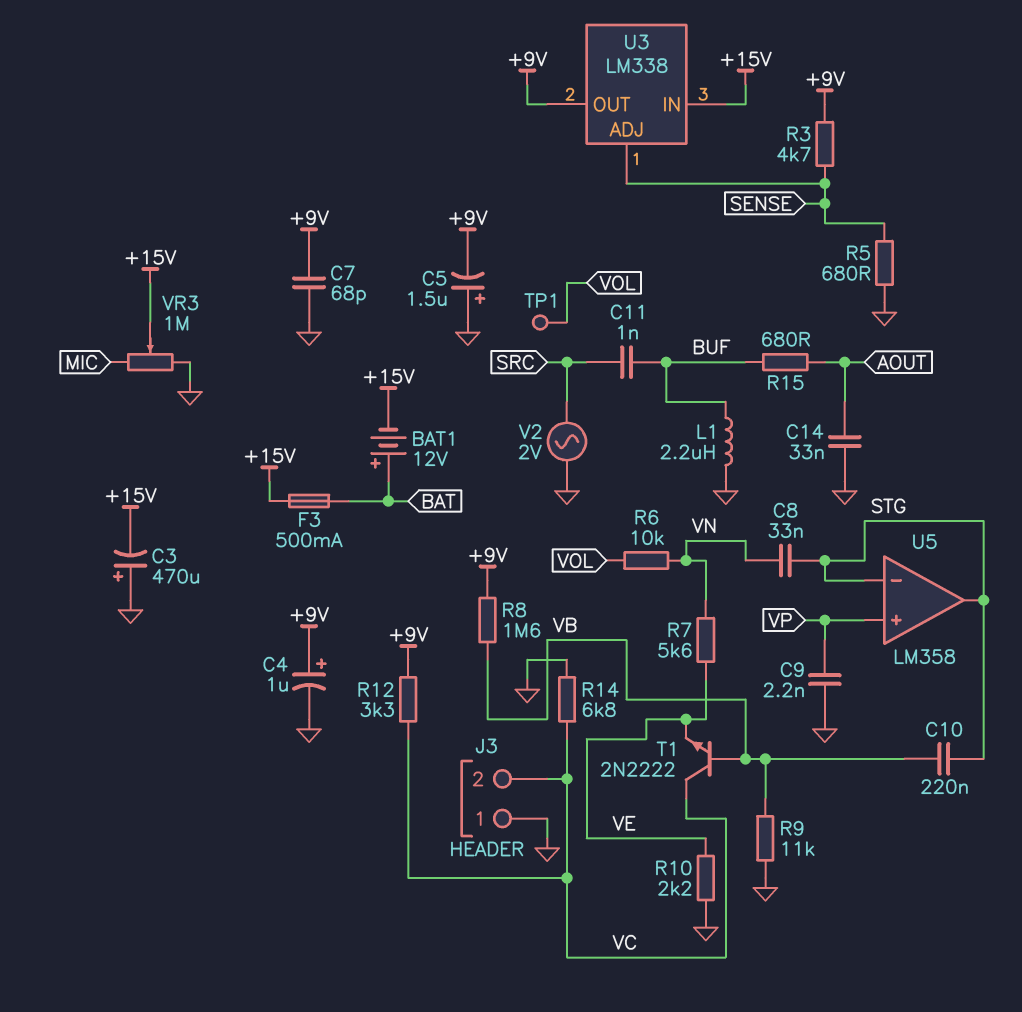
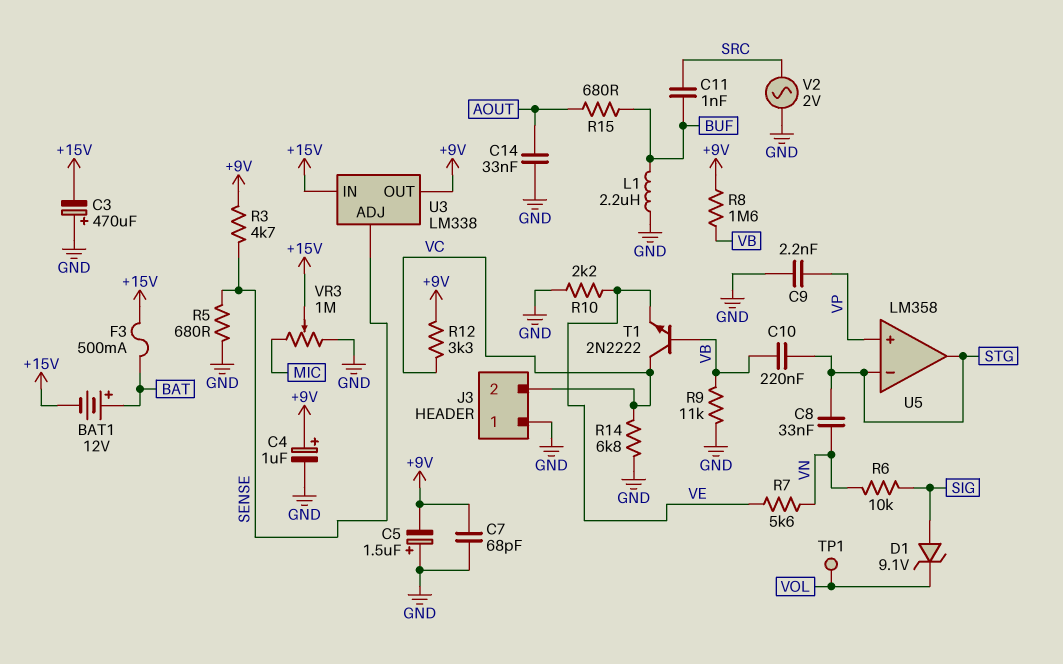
D1: none -> zener 9.1V (A SIG, K VOL)
R6: 10k (VN, VOL) -> 10k (SIG, VN)

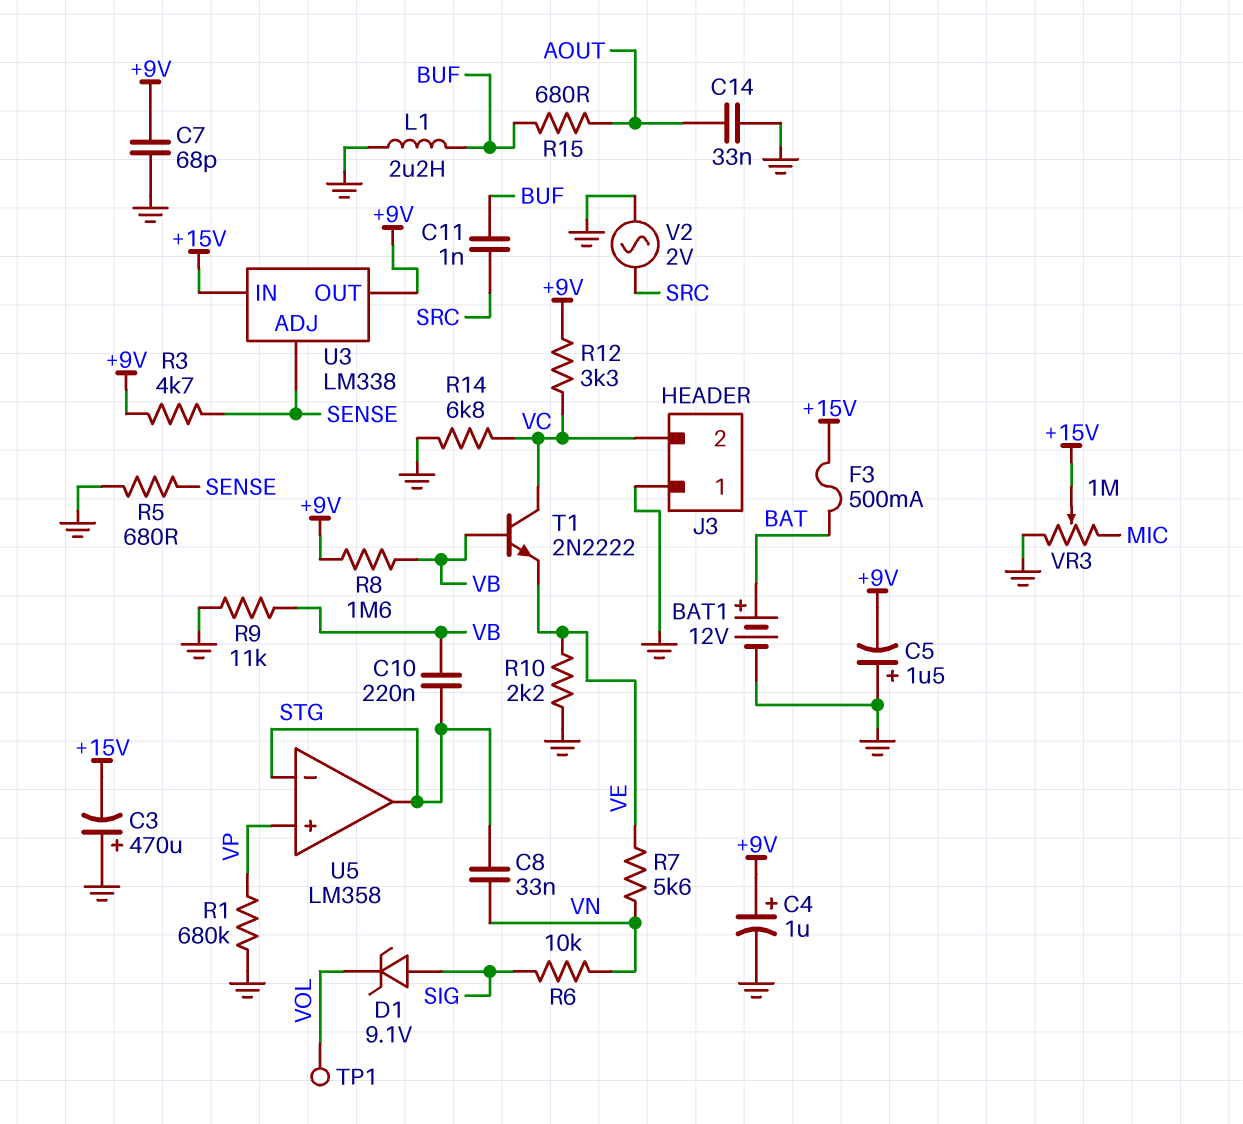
BAT1: 12V (plus BAT, minus +15V) -> 12V (plus BAT, minus GND)
C9: 2.2nF (GND, VP) -> none
R1: none -> 680k (GND, VP)

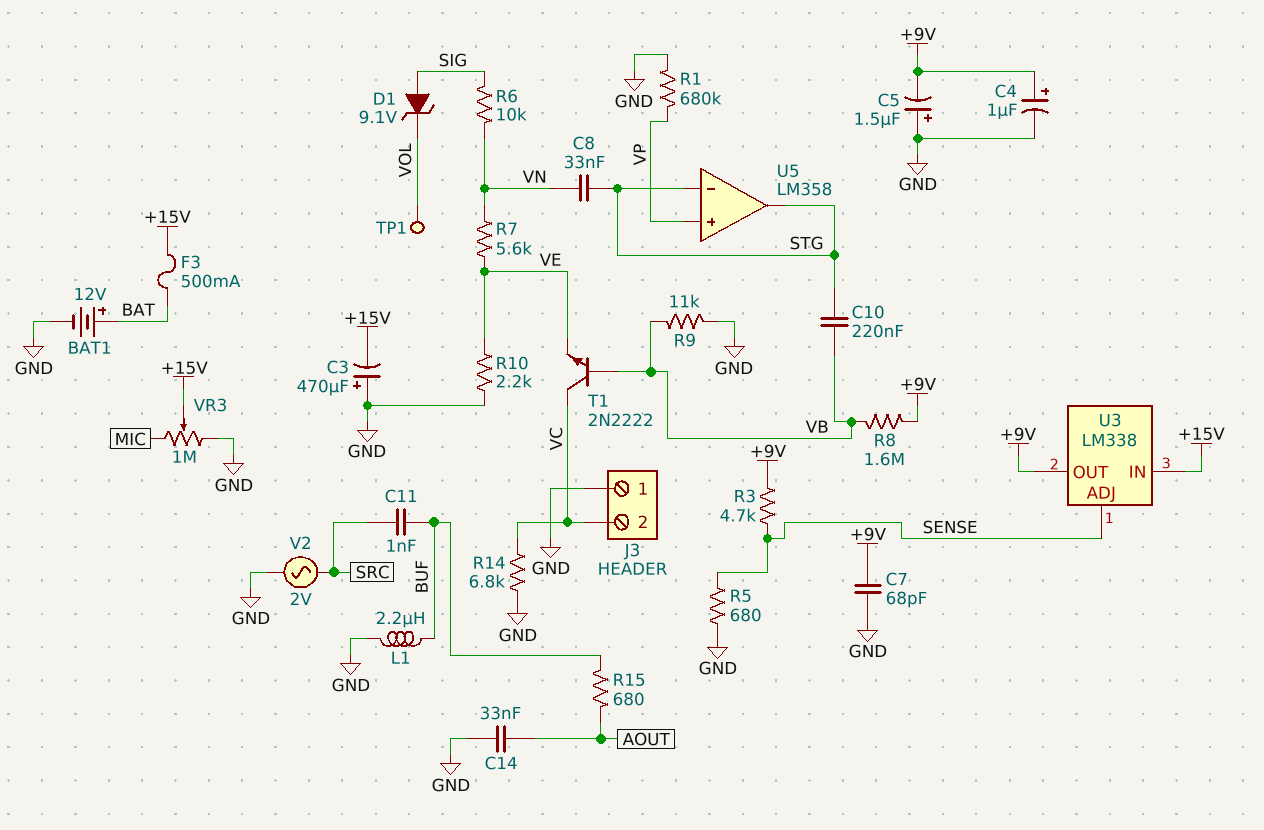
R12: 3.3k (+9V, VC) -> none

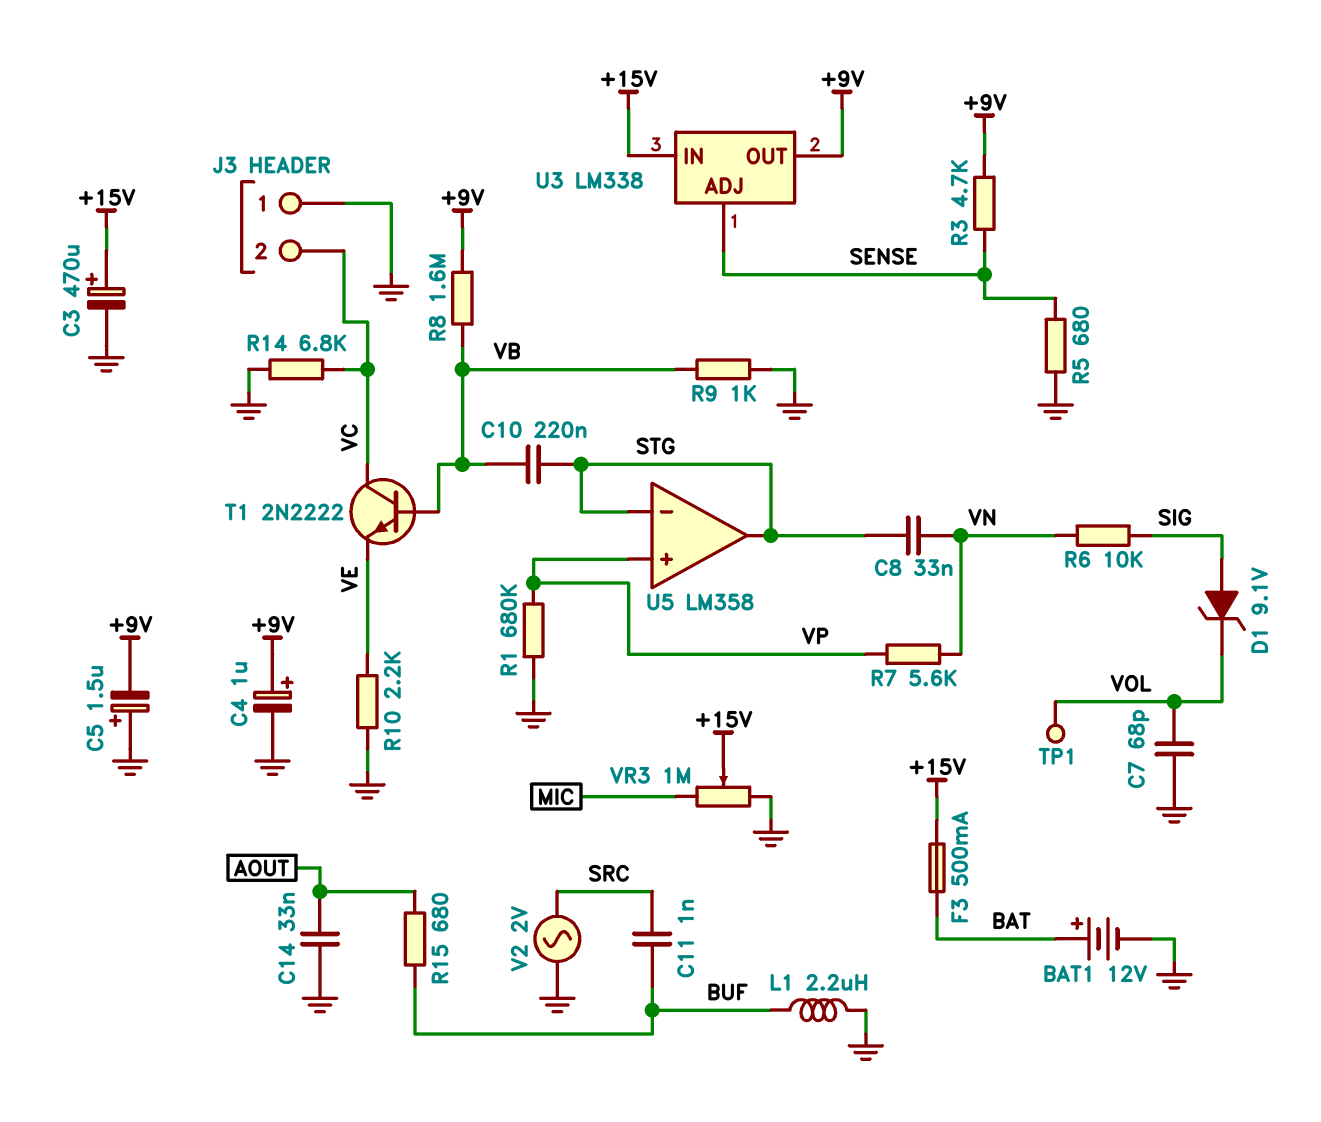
C3: 470uF (plus GND, minus +15V) -> 470uF (plus +15V, minus GND)
C7: 68pF (+9V, GND) -> 68pF (GND, VOL)
R7: 5.6k (VE, VN) -> 5.6k (VN, VP)
R9: 11k (GND, VB) -> 1k (GND, VB)

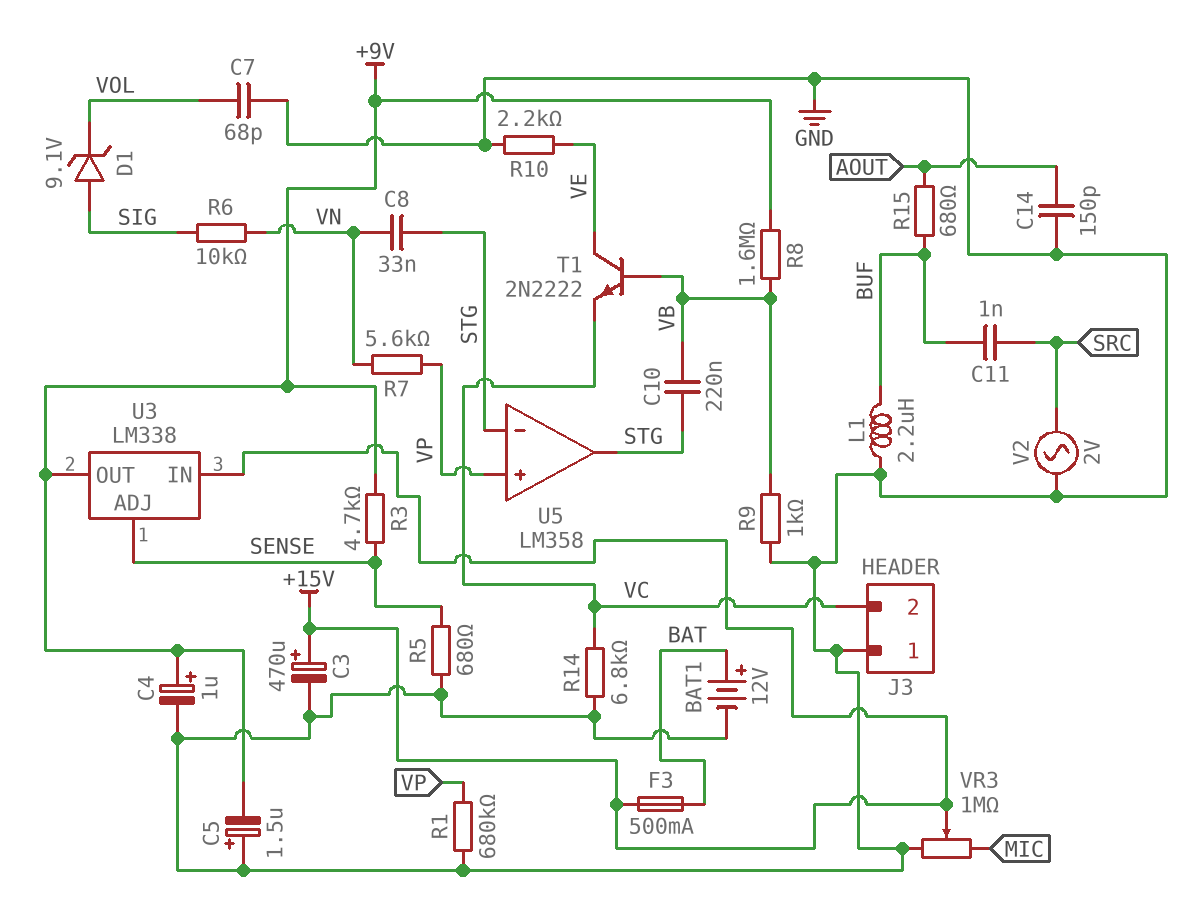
C14: 33nF (AOUT, GND) -> 150pF (AOUT, GND)
T1: NPN 2N2222 (B VB, C VC, E VE) -> NPN 2N2222 (B VB, C VE, E VC)
TP1: test point (VOL) -> none

